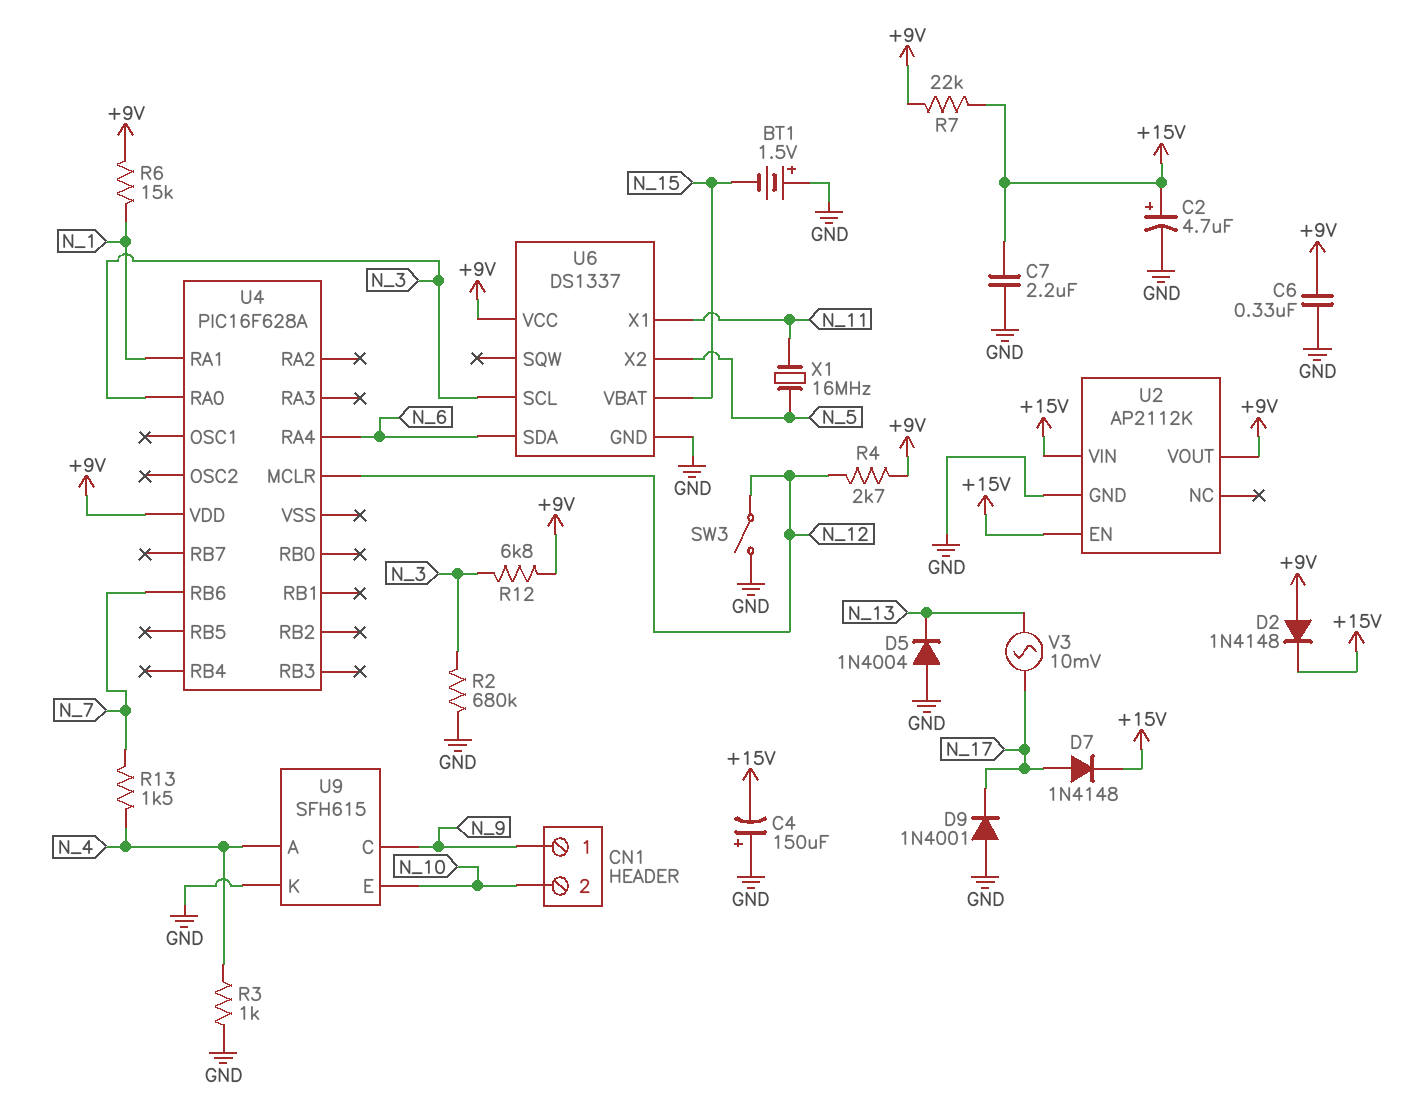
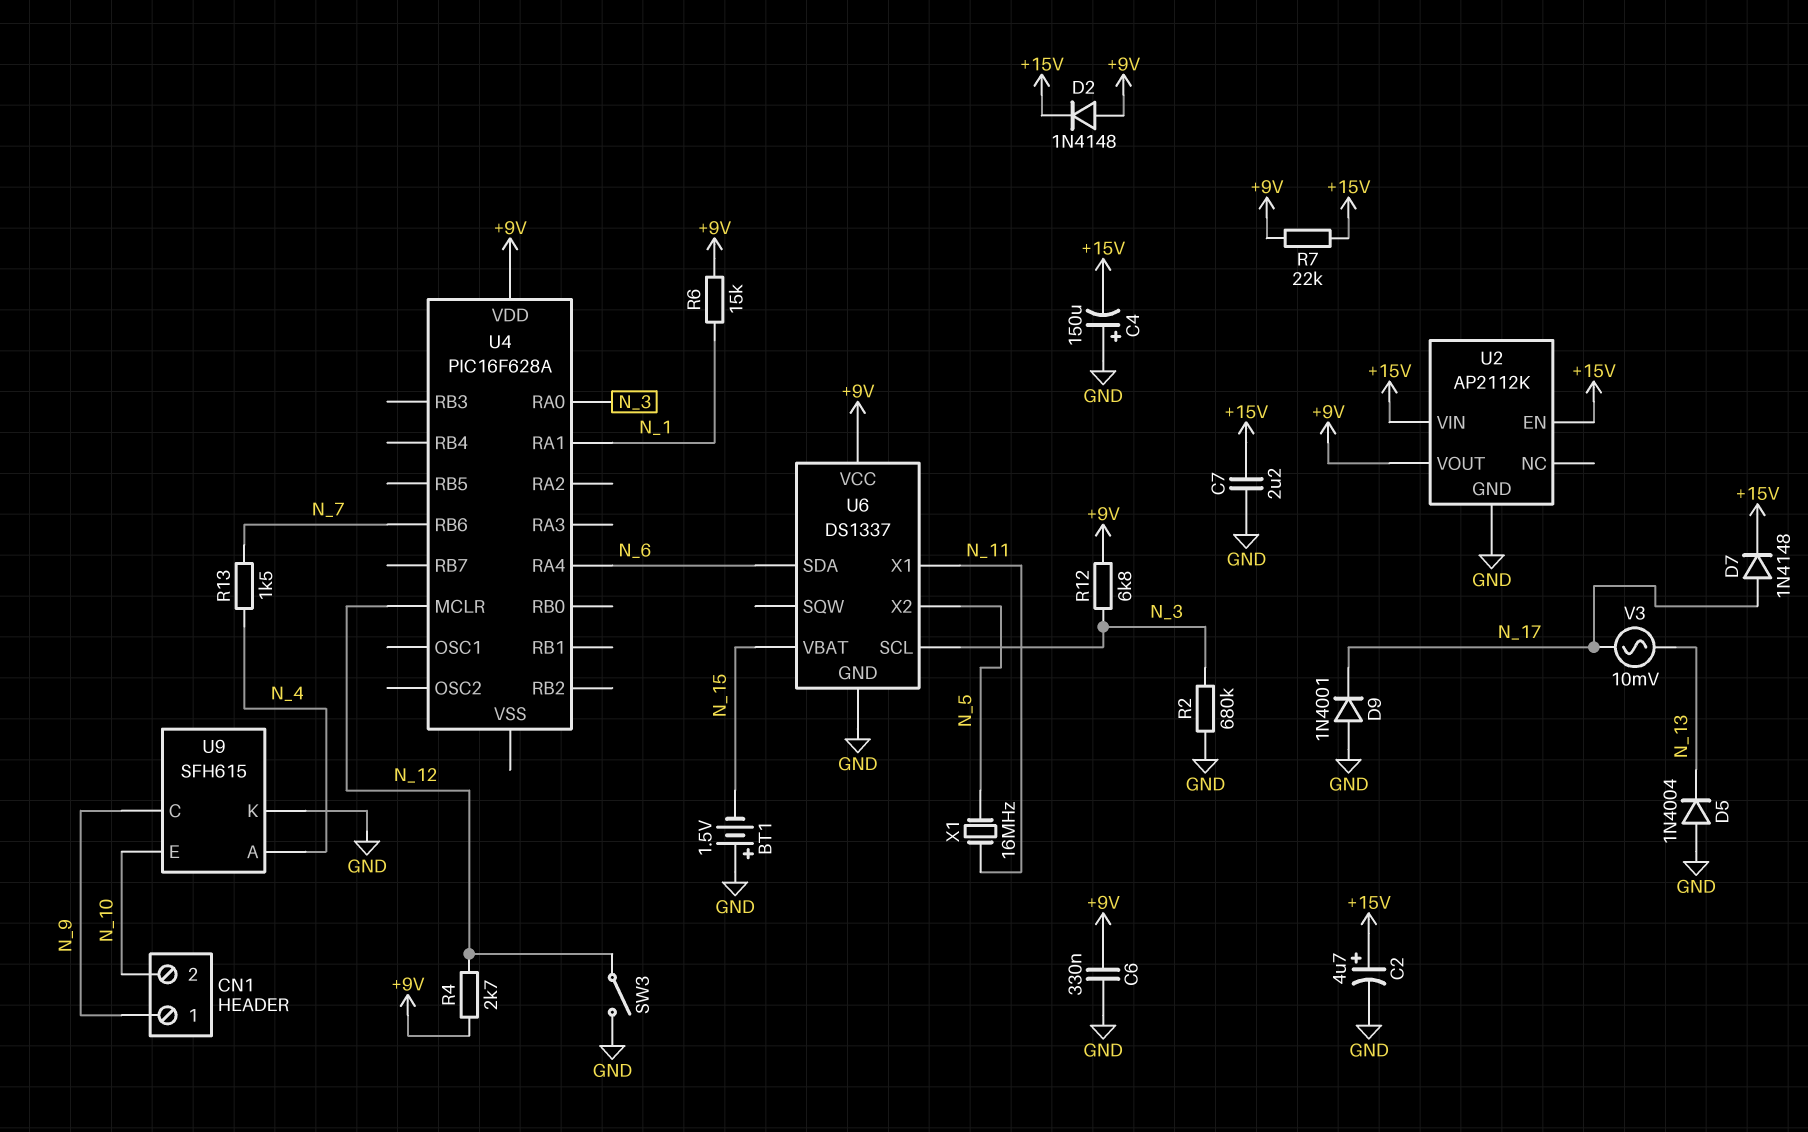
R3: 1k (GND, N_4) -> none

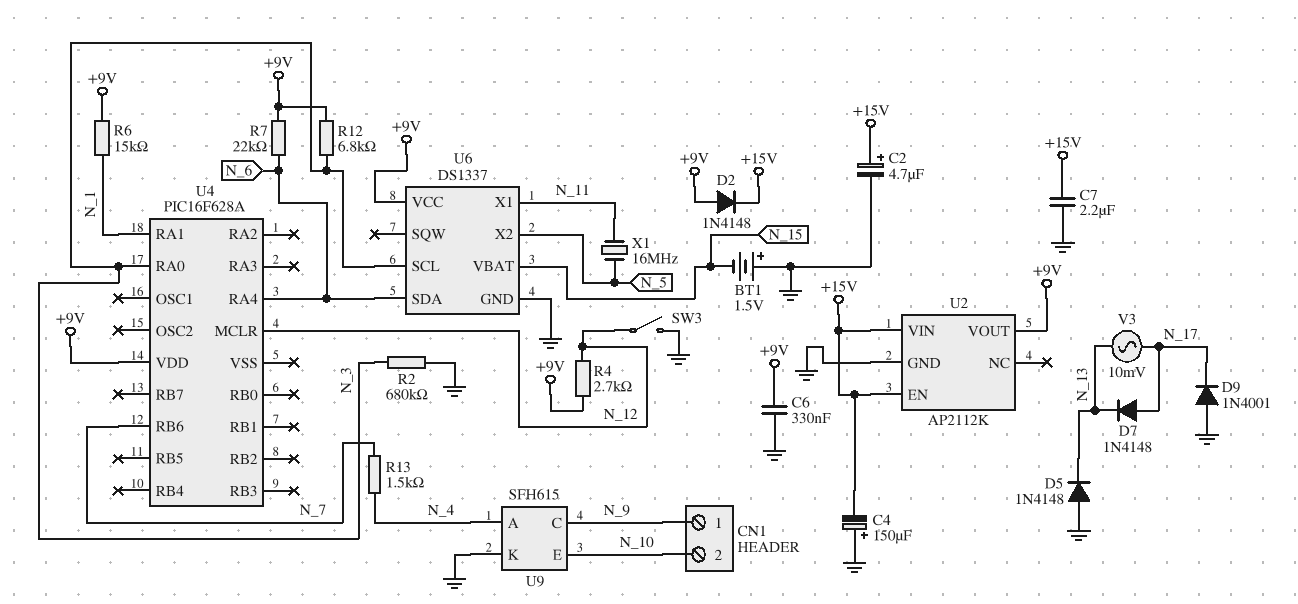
D5: diode 1N4004 (A GND, K N_13) -> diode 1N4148 (A GND, K N_13)
D7: diode 1N4148 (A N_17, K +15V) -> diode 1N4148 (A N_17, K N_13)
R7: 22k (+9V, +15V) -> 22k (+9V, N_6)

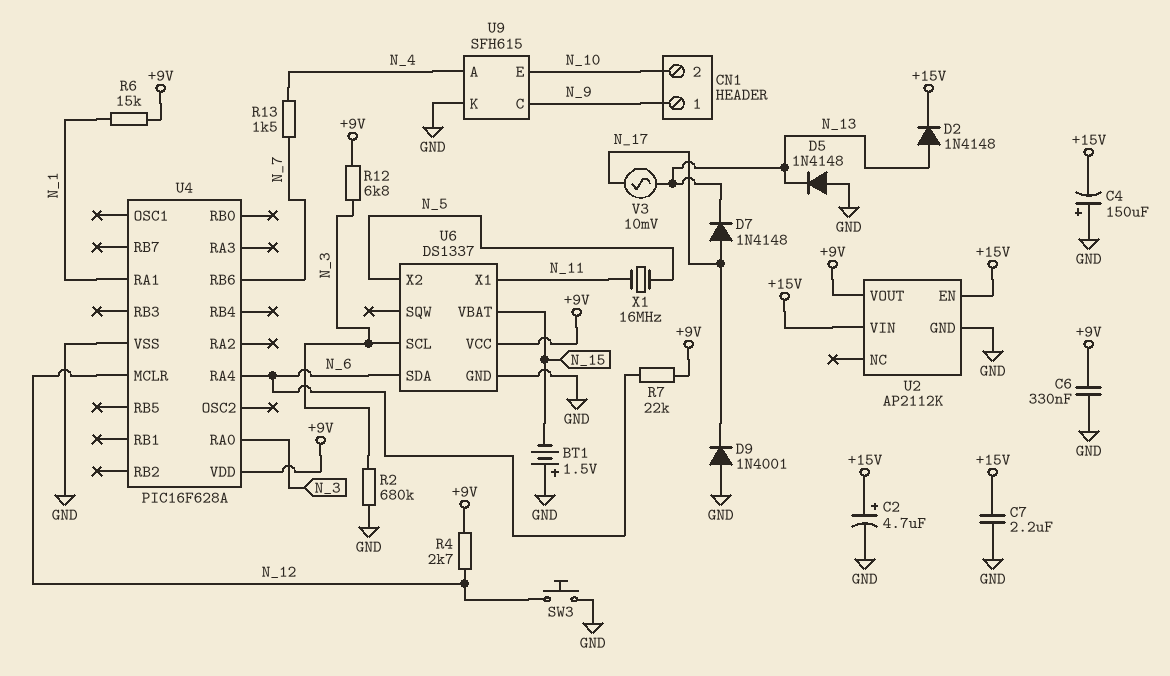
D2: diode 1N4148 (A +9V, K +15V) -> diode 1N4148 (A N_13, K +15V)
SW3: switch (GND, N_12) -> button (GND, N_12)
U4 pin VSS: none -> GND

